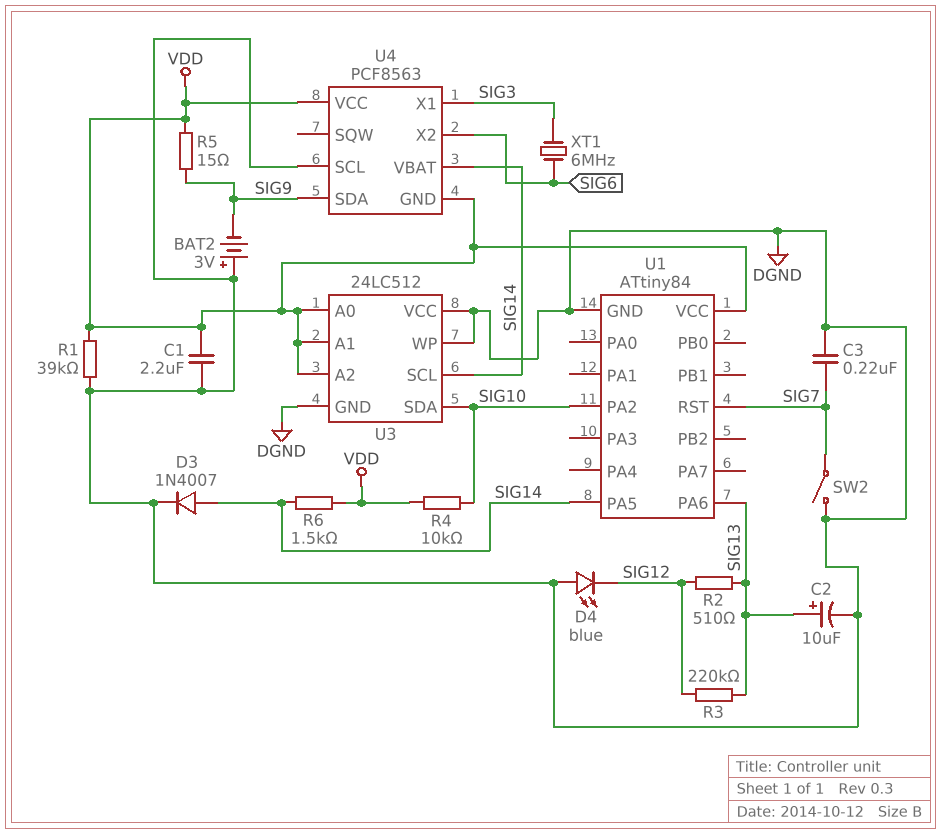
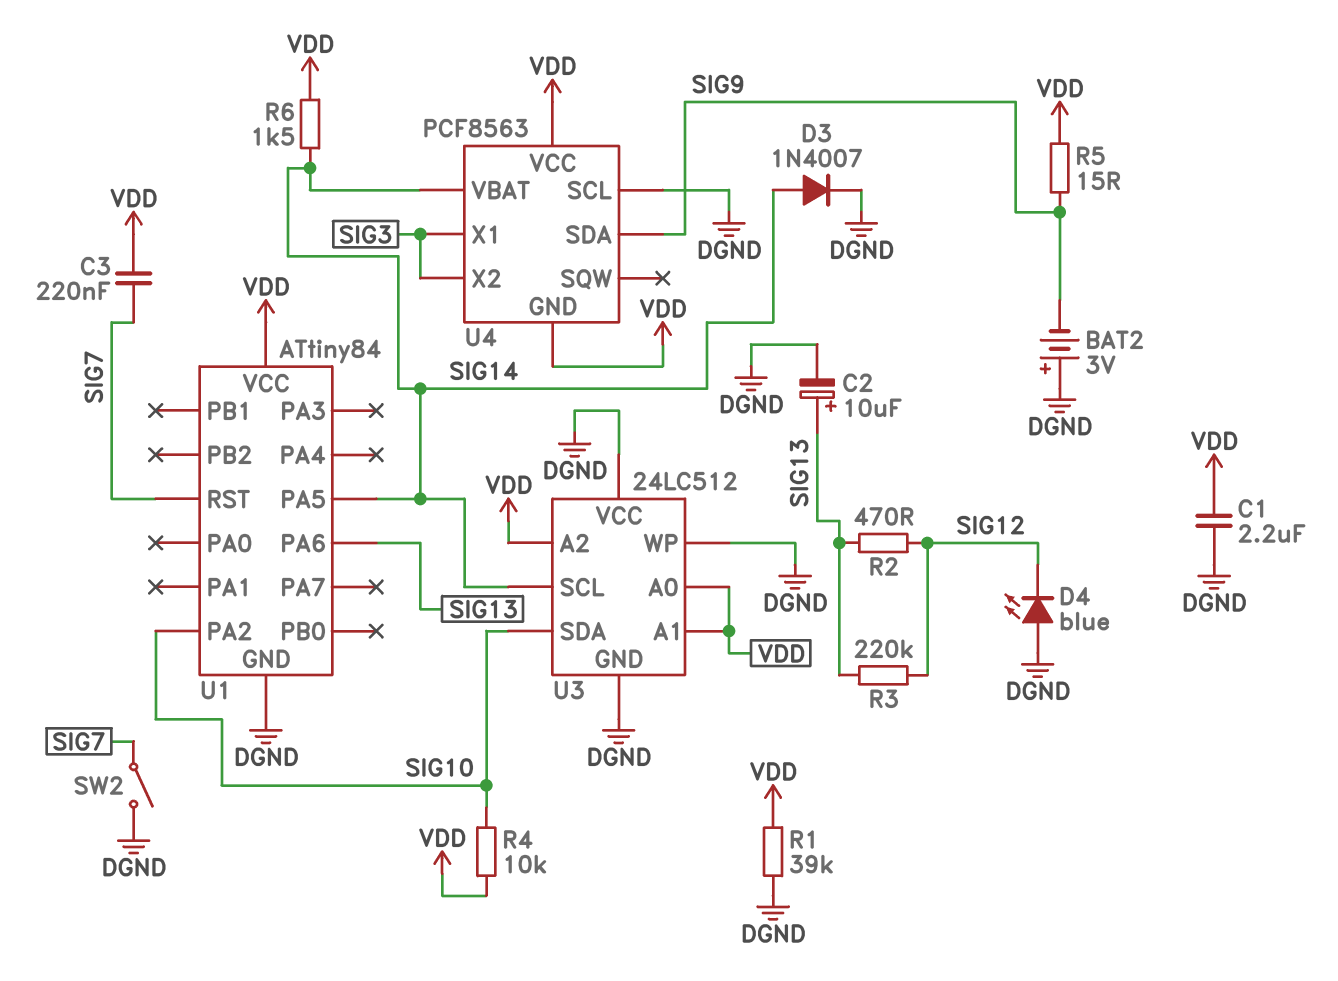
C3: 220nF (DGND, SIG7) -> 220nF (SIG7, VDD)
R2: 510 (SIG12, SIG13) -> 470 (SIG12, SIG13)
U4 pin X2: SIG6 -> SIG3
XT1: 6MHz (SIG3, SIG6) -> none

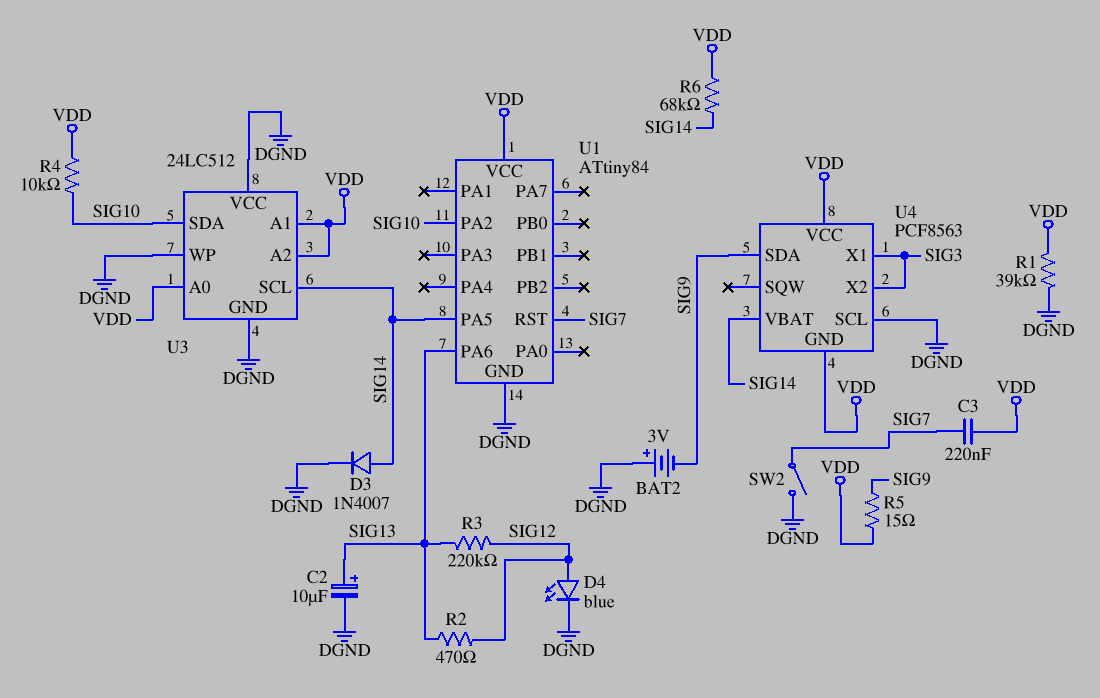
C1: 2.2uF (DGND, VDD) -> none
D4: LED blue (A DGND, K SIG12) -> LED blue (A SIG12, K DGND)
R6: 1.5k (SIG14, VDD) -> 68k (SIG14, VDD)

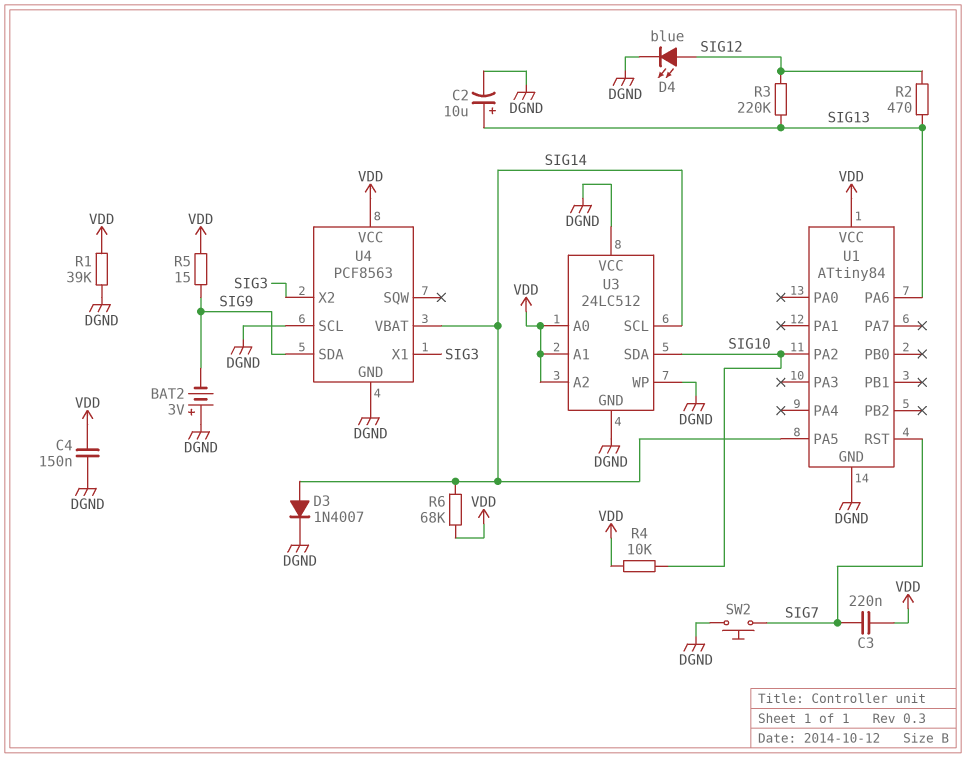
C4: none -> 150nF (DGND, VDD)
SW2: switch (DGND, SIG7) -> button (DGND, SIG7)
U4 pin GND: VDD -> DGND

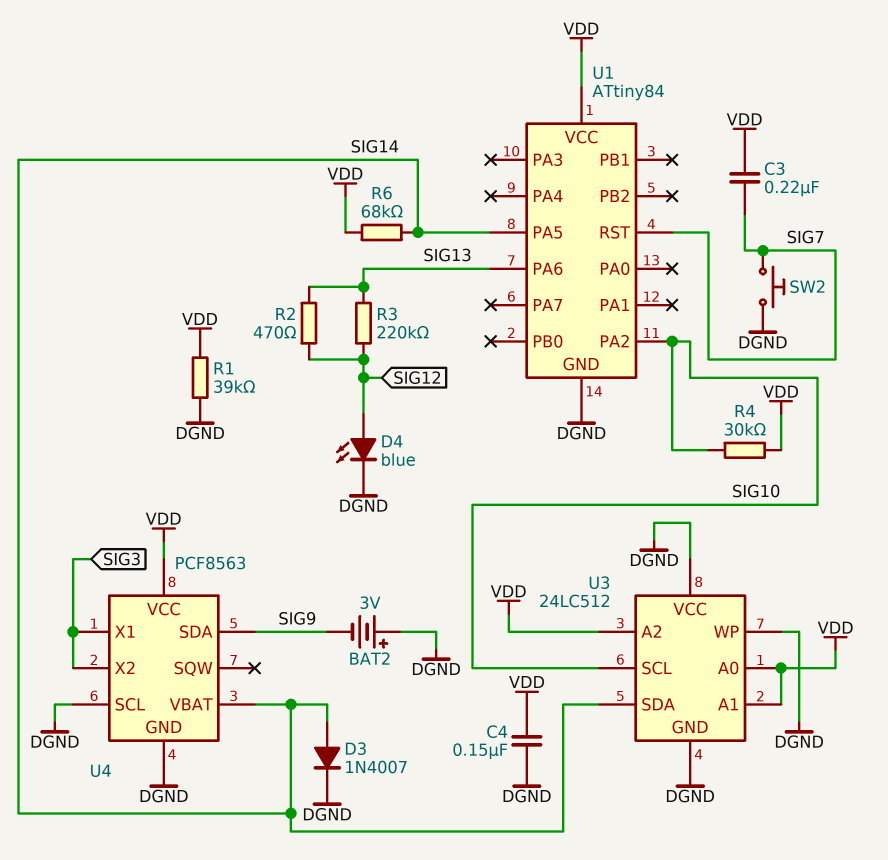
C2: 10uF (plus SIG13, minus DGND) -> none
R4: 10k (SIG10, VDD) -> 30k (SIG10, VDD)
R5: 15 (SIG9, VDD) -> none
U3 pin SCL: SIG14 -> SIG10
U3 pin SDA: SIG10 -> SIG14

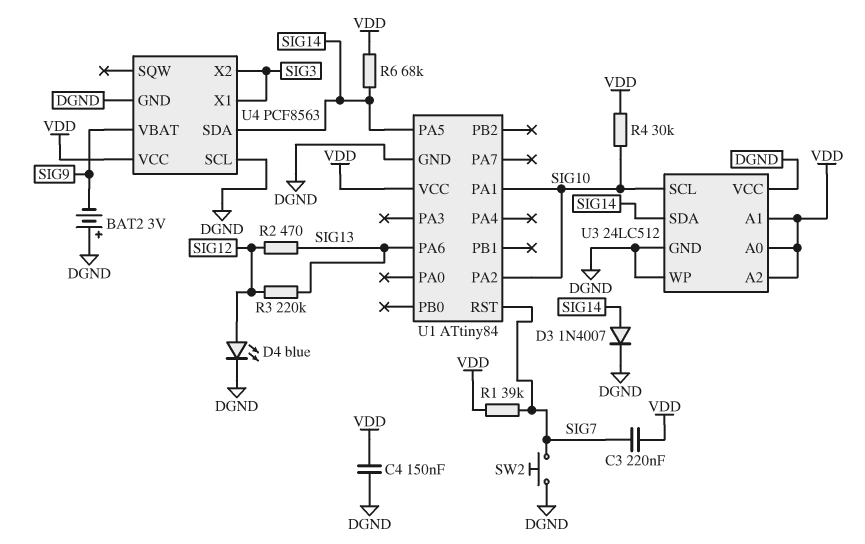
R1: 39k (DGND, VDD) -> 39k (SIG7, VDD)
U1 pin PA1: none -> SIG10
U4 pin SDA: SIG9 -> SIG14
U4 pin VBAT: SIG14 -> SIG9

